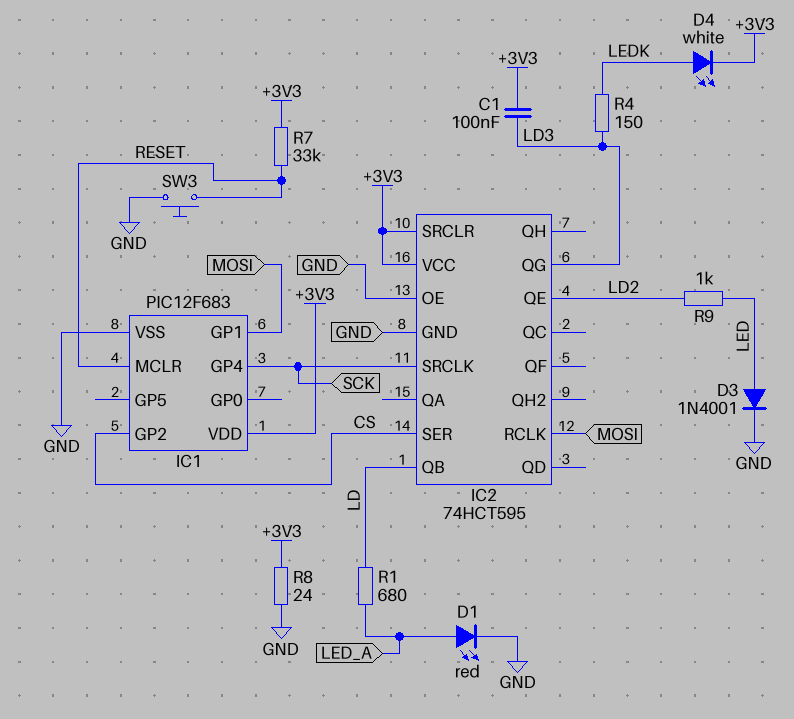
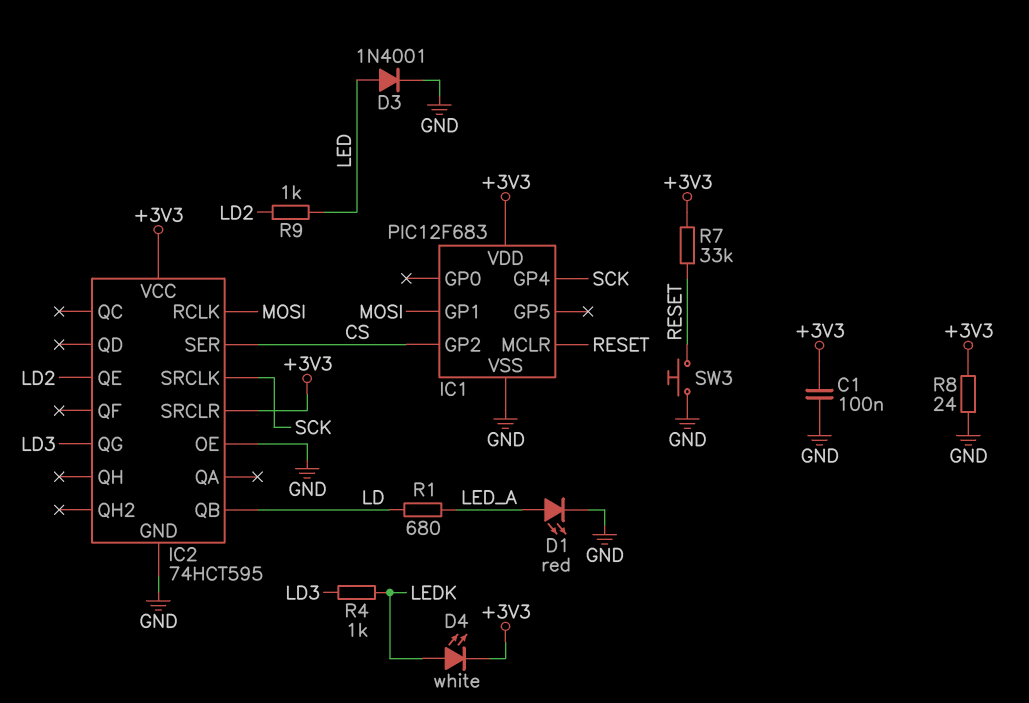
C1: 100nF (+3V3, LD3) -> 100nF (+3V3, GND)
R4: 150 (LD3, LEDK) -> 1k (LD3, LEDK)

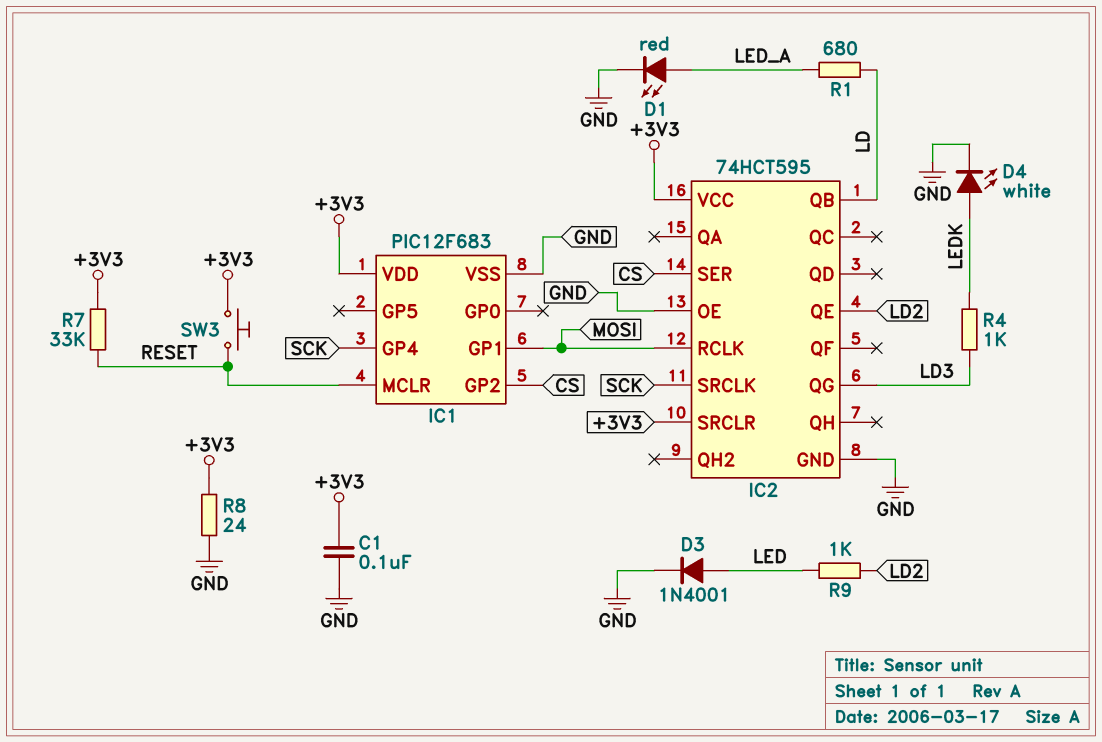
D4: LED white (A LEDK, K +3V3) -> LED white (A LEDK, K GND)
SW3: button (GND, RESET) -> button (+3V3, RESET)

